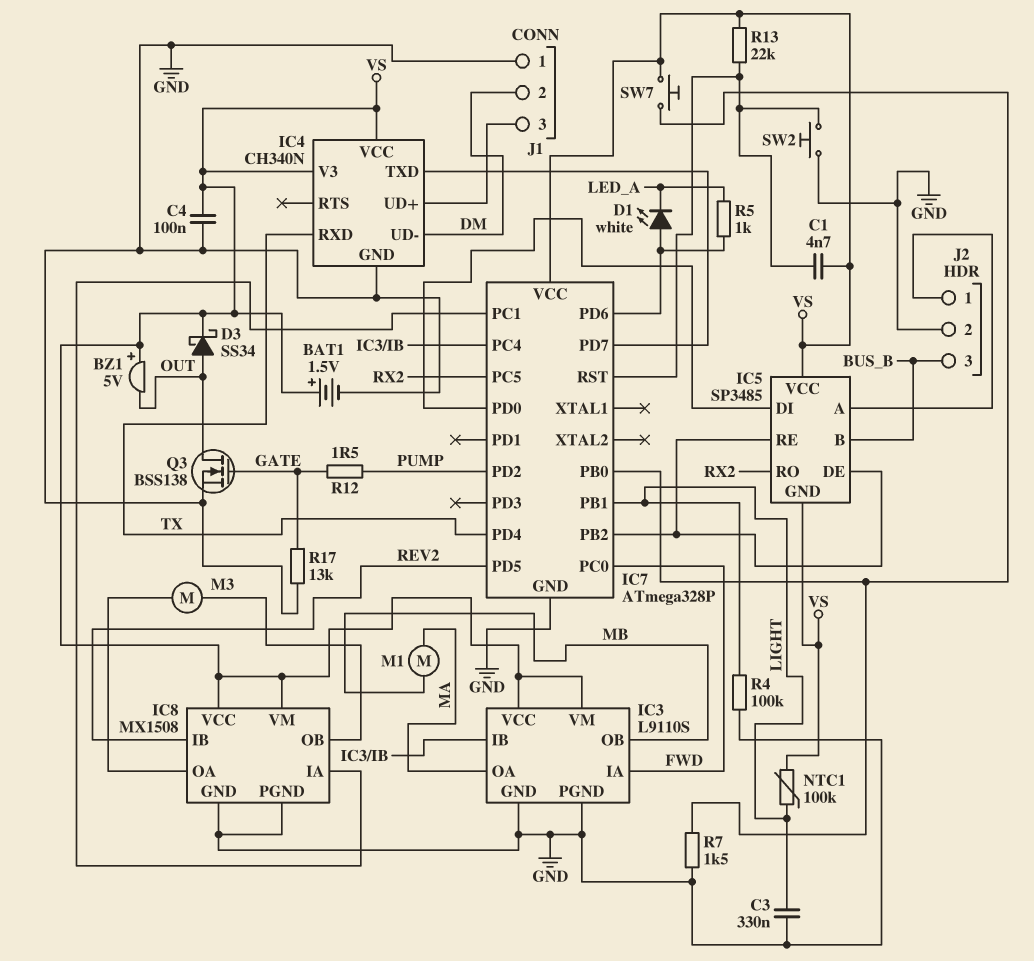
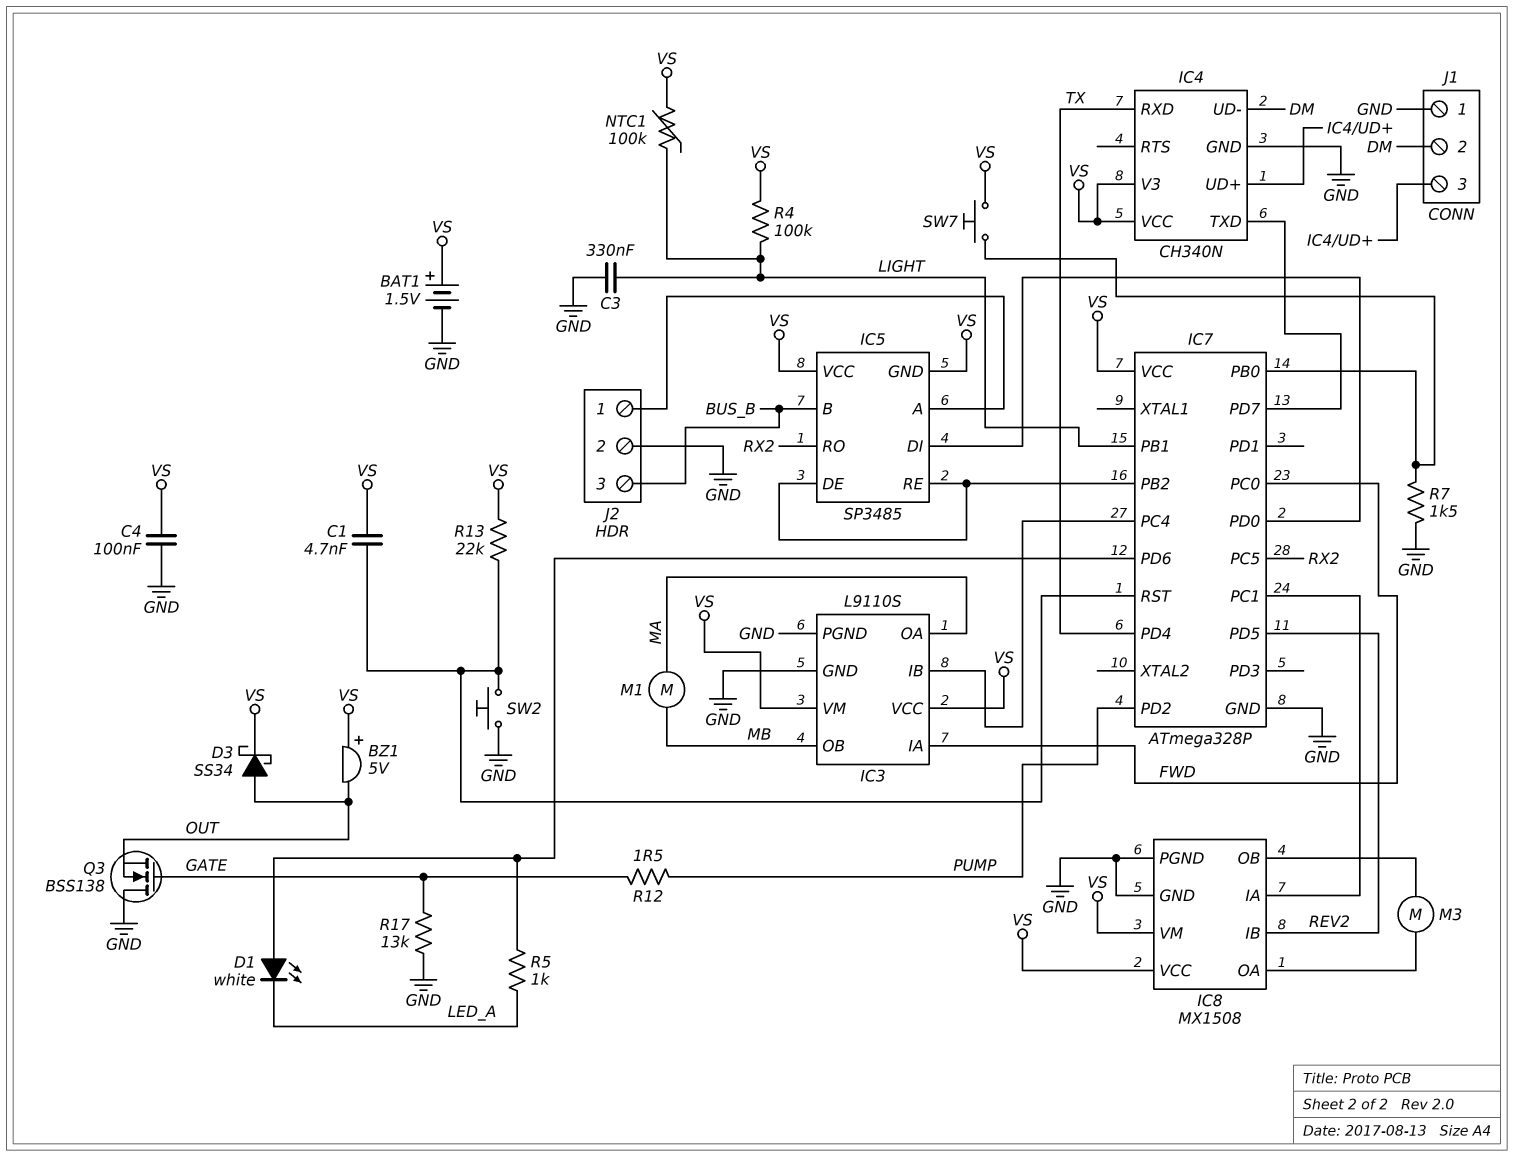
Q3: NMOS BSS138 (G GATE, D OUT, S GND) -> NMOS BSS138 (G GATE, D GND, S OUT)
R4: 100k (GND, LIGHT) -> 100k (LIGHT, VS)

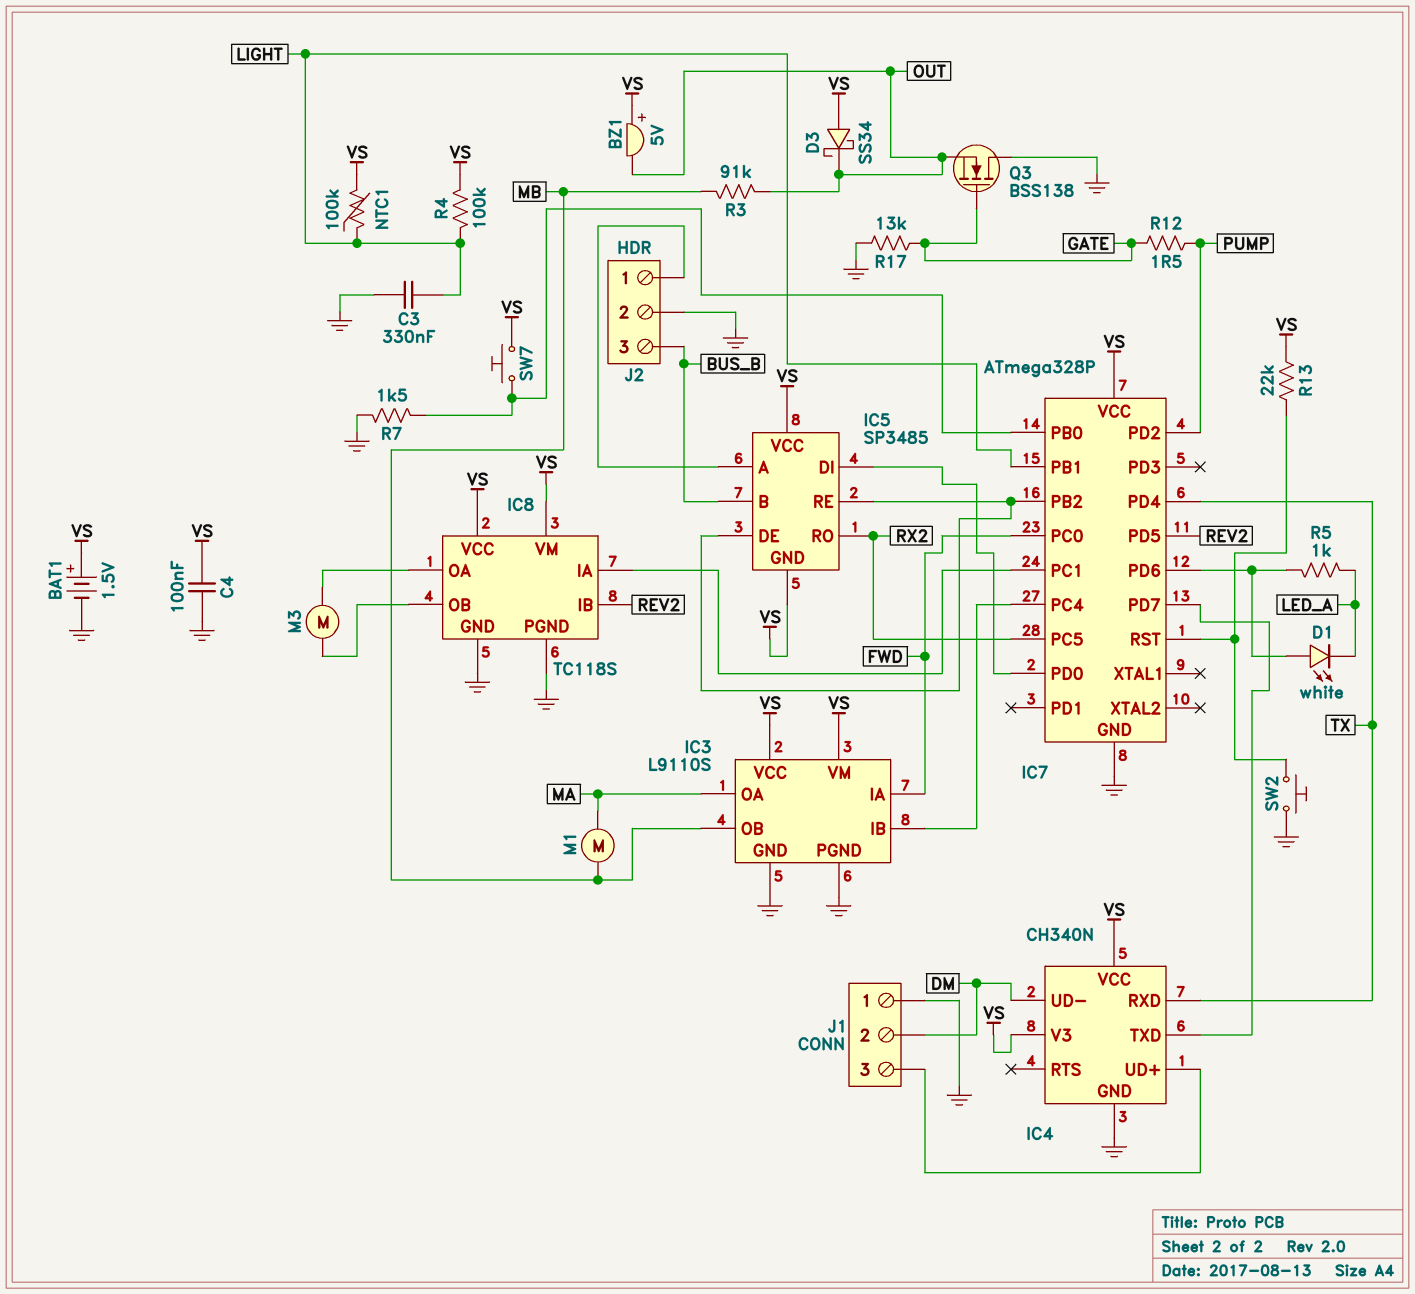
C1: 4.7nF (IC7/RST, VS) -> none
D3: schottky SS34 (A OUT, K VS) -> schottky SS34 (A VS, K OUT)
IC8: MX1508 -> TC118S
R3: none -> 91k (MB, OUT)

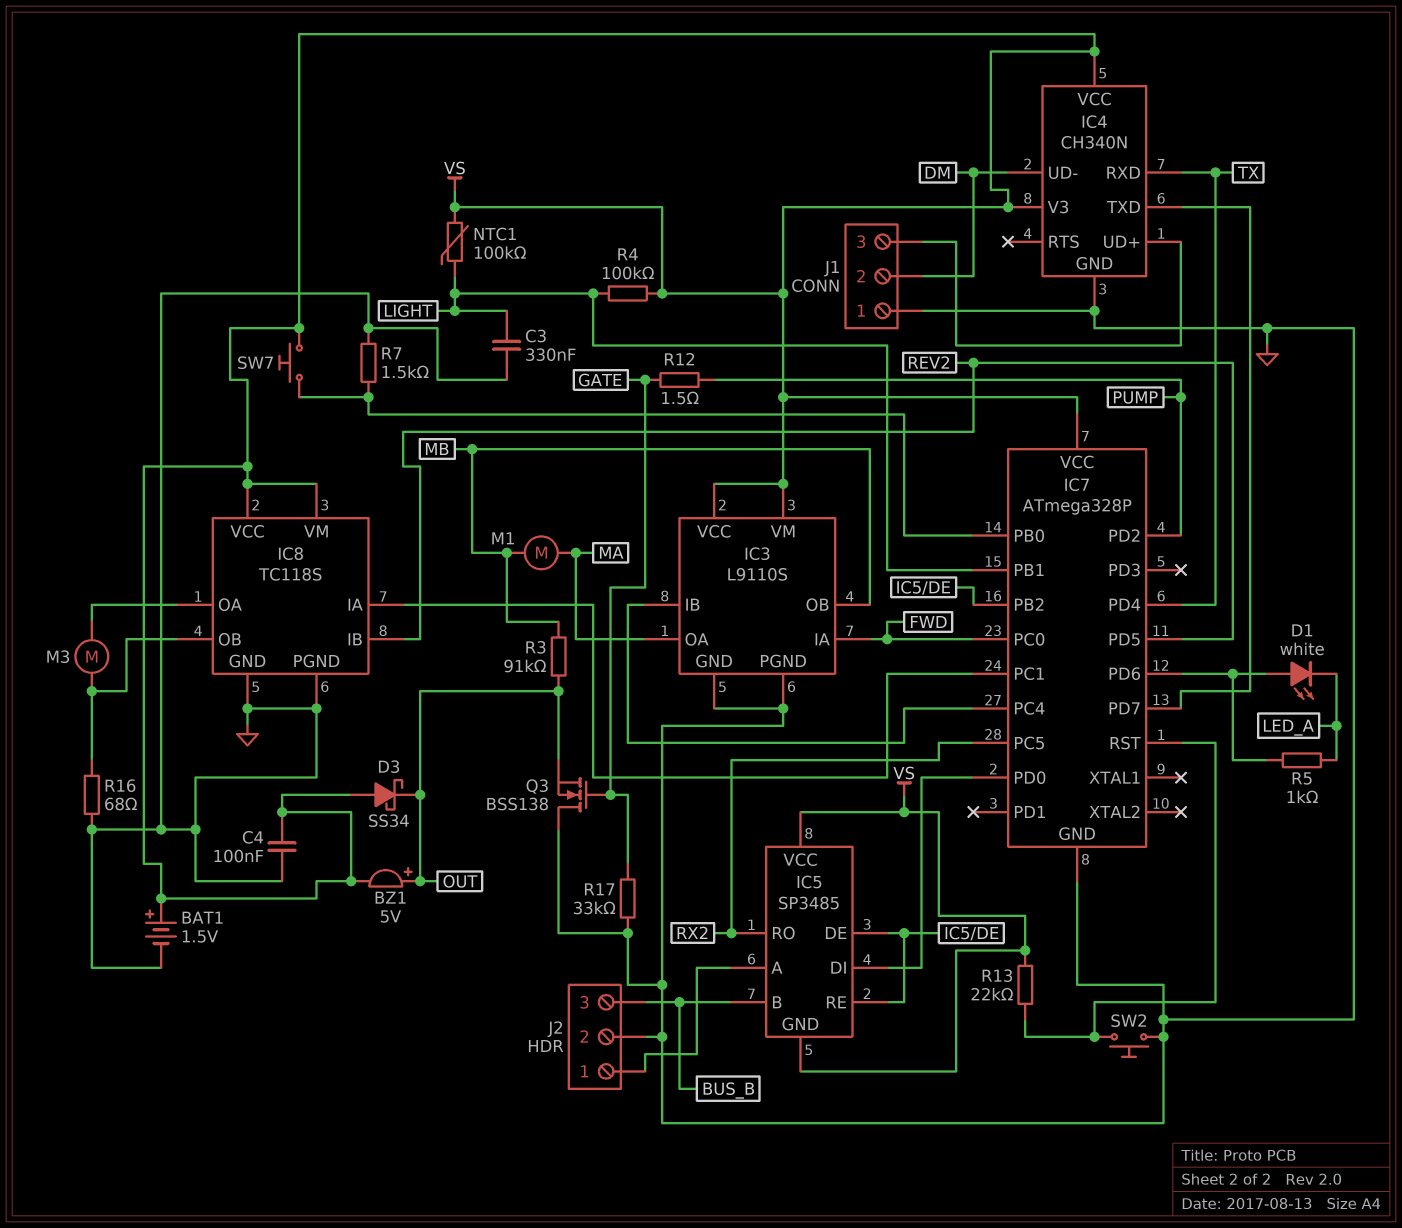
BZ1: buzzer 5V (plus VS, minus OUT) -> buzzer 5V (plus OUT, minus VS)
R16: none -> 68 (GND, IC8/OB)
R17: 13k (GATE, GND) -> 33k (GATE, GND)

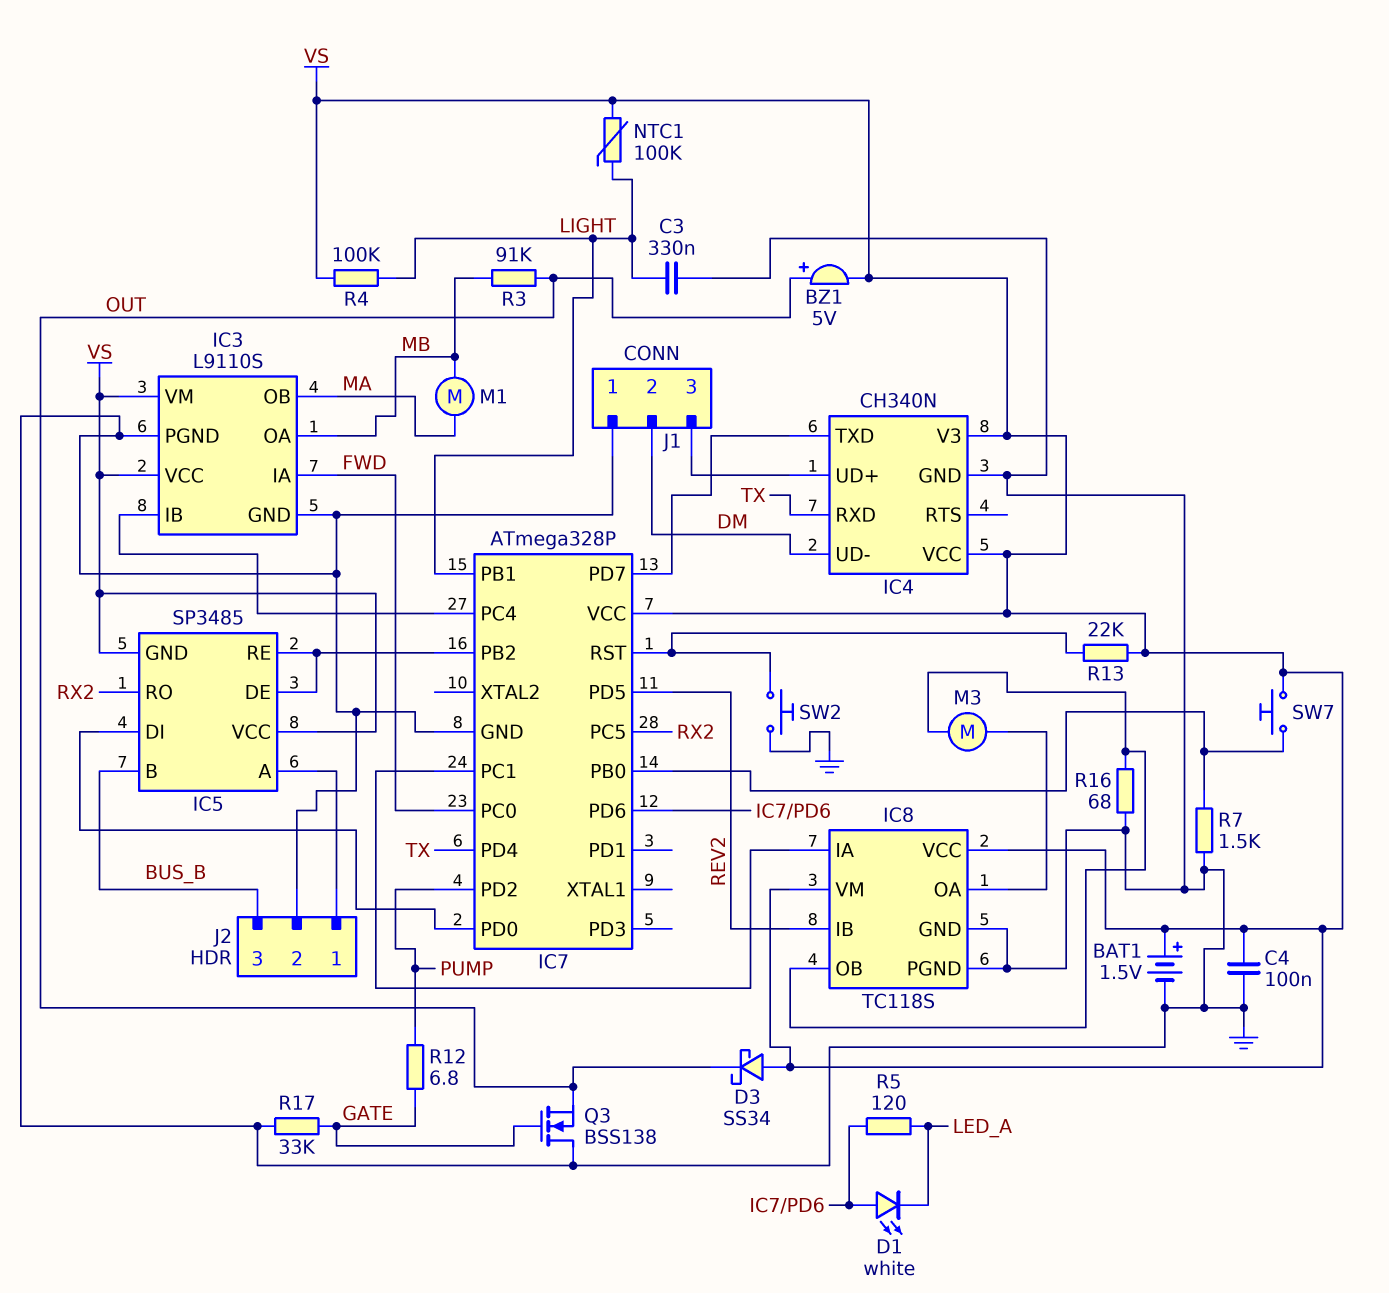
IC3 pin OA: MA -> MB
IC3 pin OB: MB -> MA
R5: 1k (IC7/PD6, LED_A) -> 120 (IC7/PD6, LED_A)
R12: 1.5 (GATE, PUMP) -> 6.8 (GATE, PUMP)

